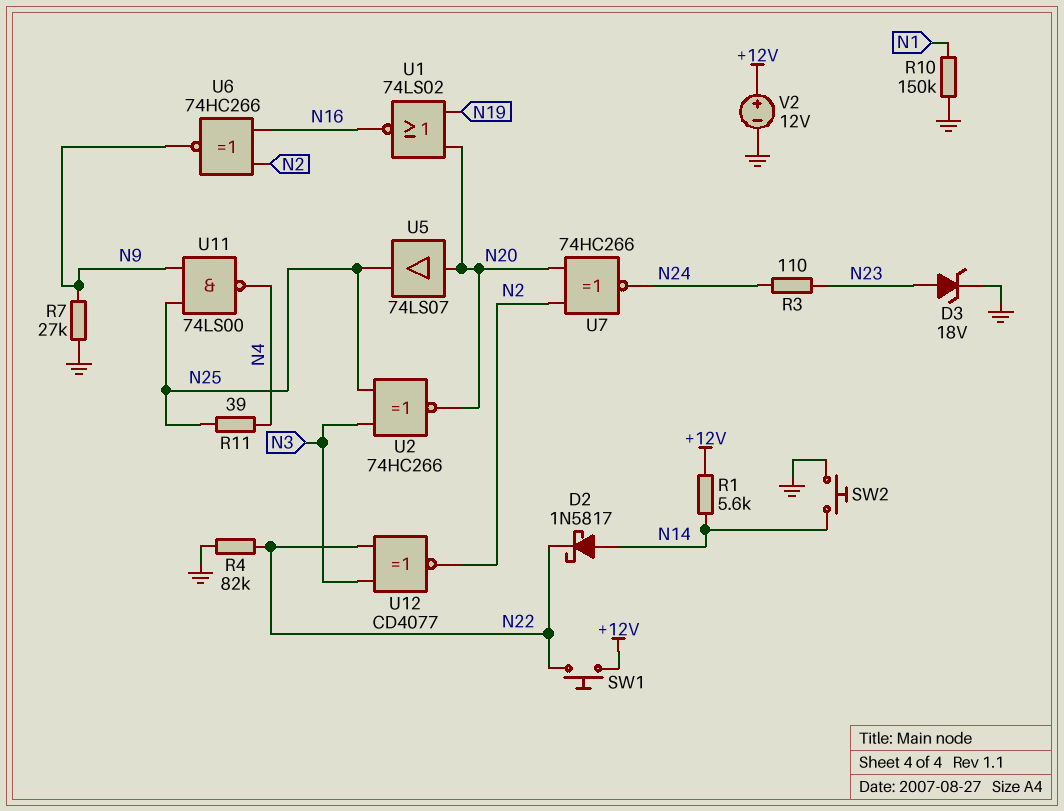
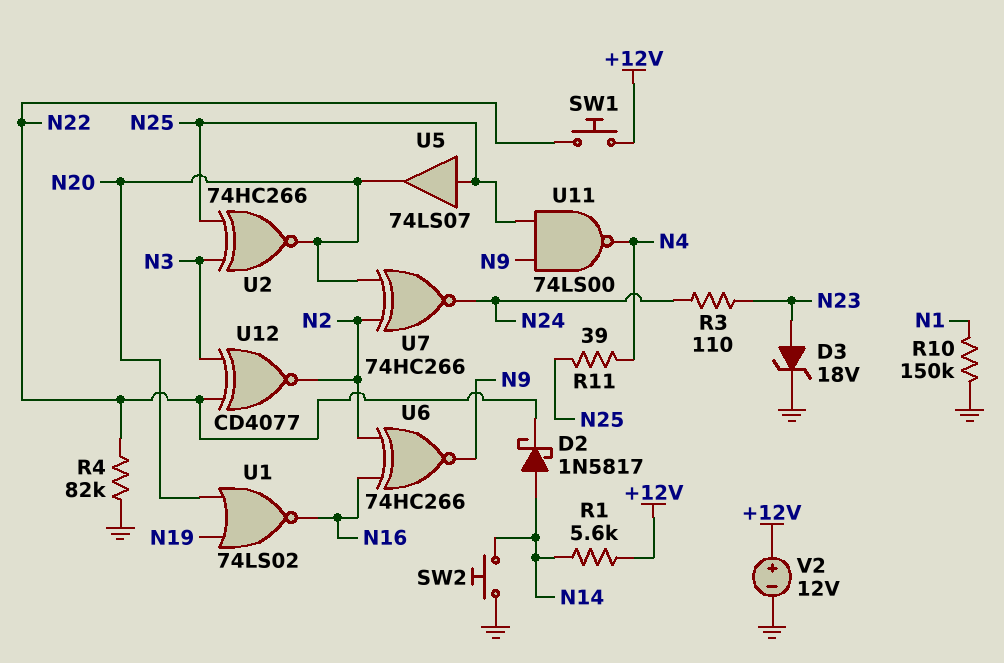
R7: 27k (GND, N9) -> none
U5: buffer 74LS07 (in N20, out N25) -> buffer 74LS07 (in N25, out N20)

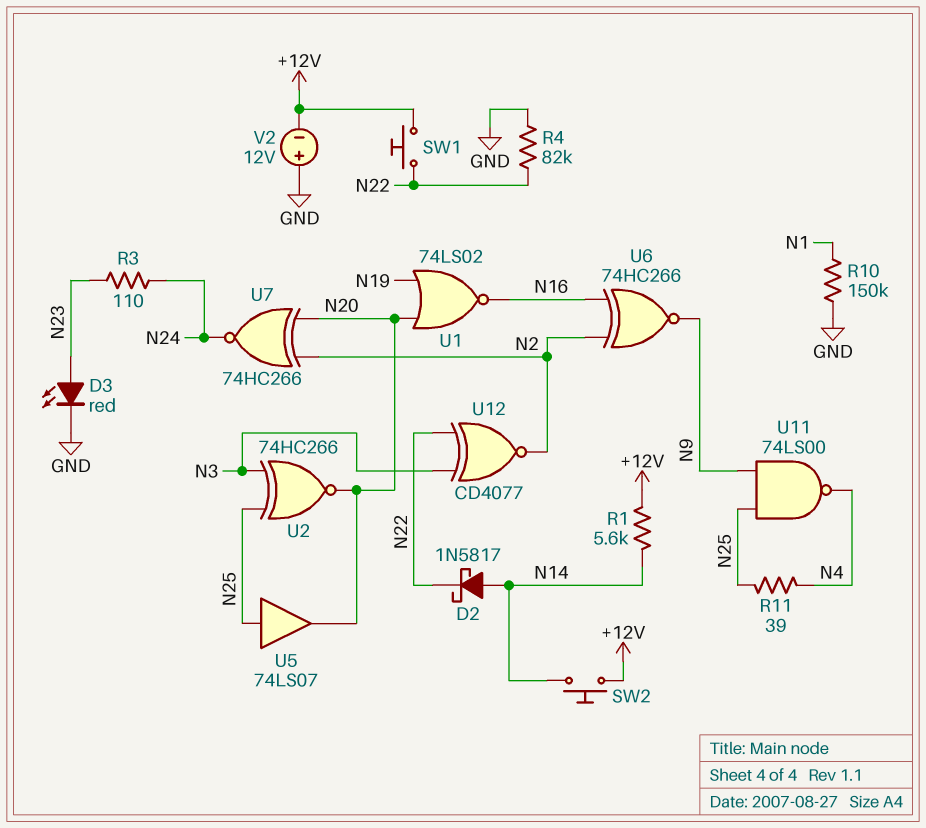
D3: zener 18V (A N23, K GND) -> LED red (A N23, K GND)
SW2: button (GND, N14) -> button (+12V, N14)
V2: 12V (plus +12V, minus GND) -> 12V (plus GND, minus +12V)

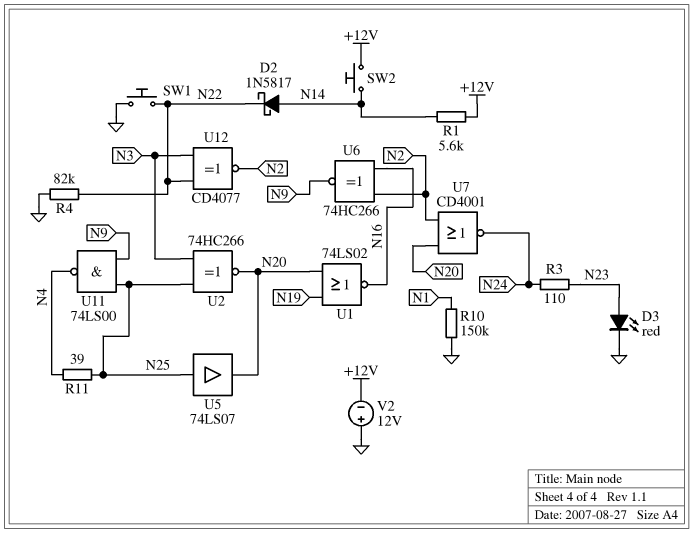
SW1: button (+12V, N22) -> button (GND, N22)
U7: XNOR 74HC266 (in N2, in N20, out N24) -> NOR CD4001 (in N2, in N20, out N24)

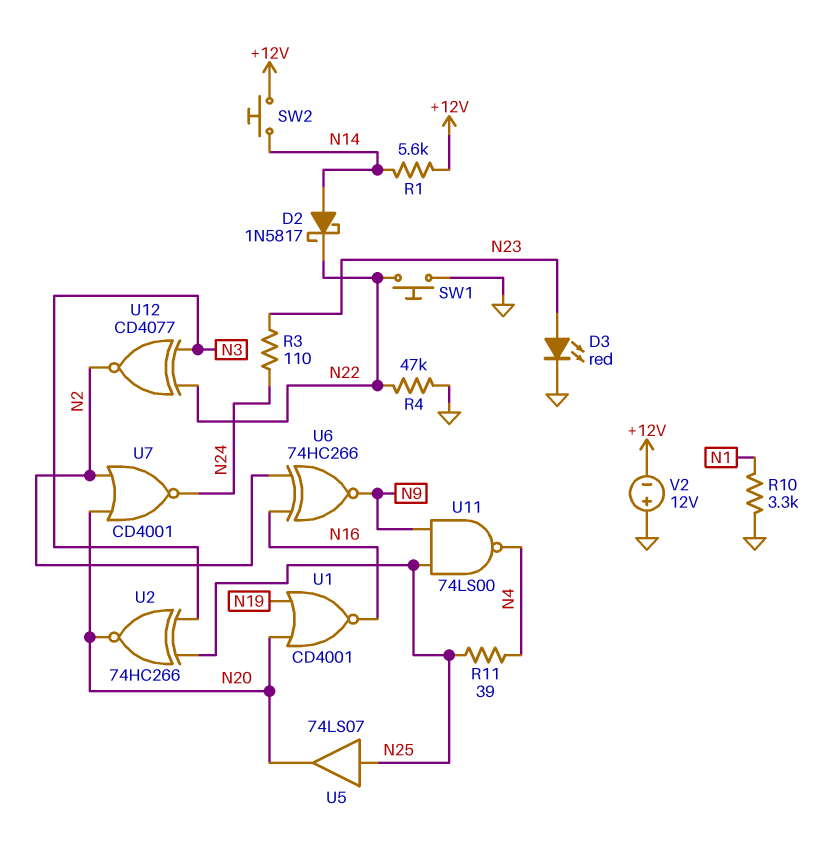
R4: 82k (GND, N22) -> 47k (GND, N22)
R10: 150k (GND, N1) -> 3.3k (GND, N1)
U1: NOR 74LS02 (in N19, in N20, out N16) -> NOR CD4001 (in N19, in N20, out N16)

